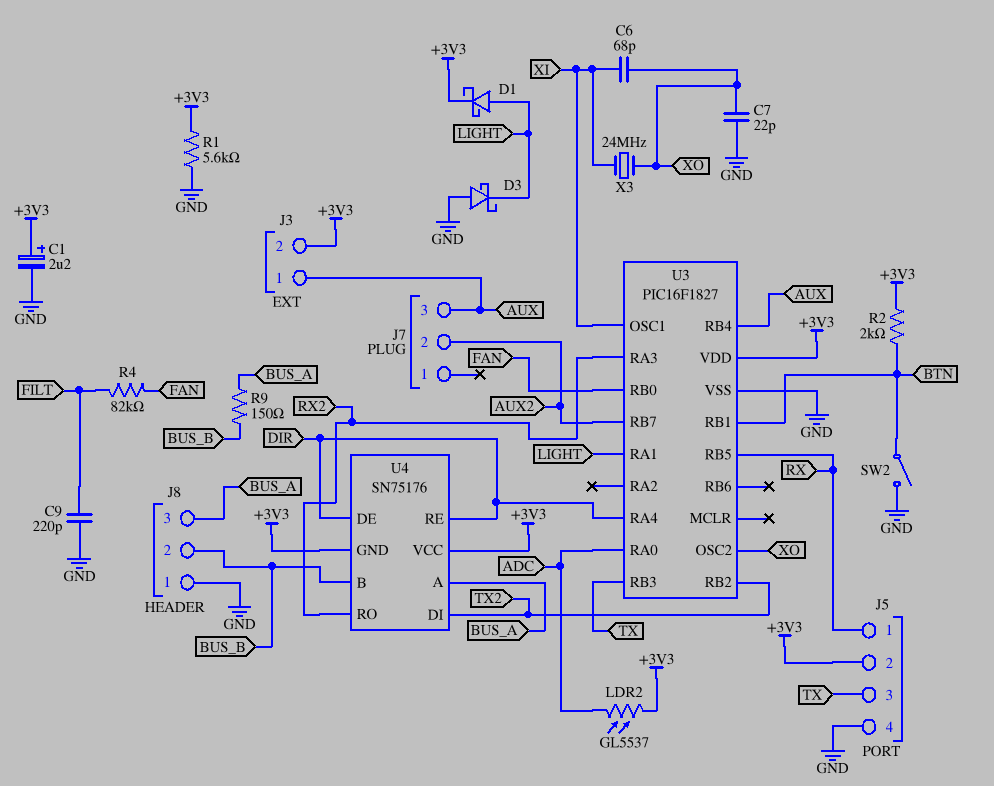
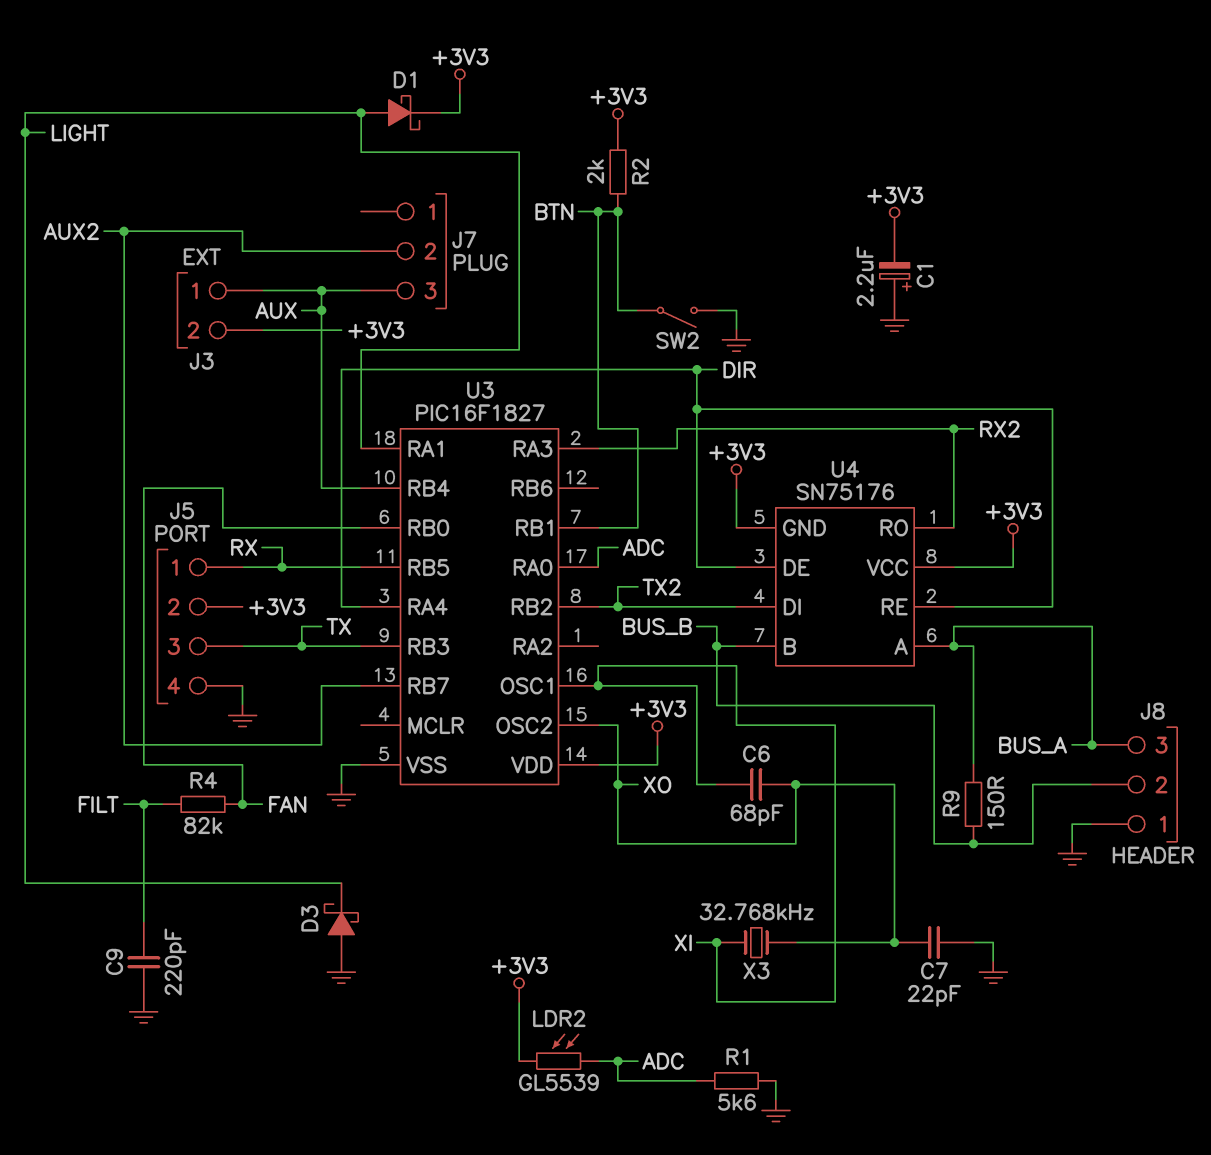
C1: 2.2uF (plus +3V3, minus GND) -> 2.2uF (plus GND, minus +3V3)
LDR2: GL5537 (+3V3, ADC) -> GL5539 (+3V3, ADC)
R1: 5.6k (+3V3, GND) -> 5.6k (ADC, GND)
X3: 24MHz (XI, XO) -> 32.768kHz (XI, XO)

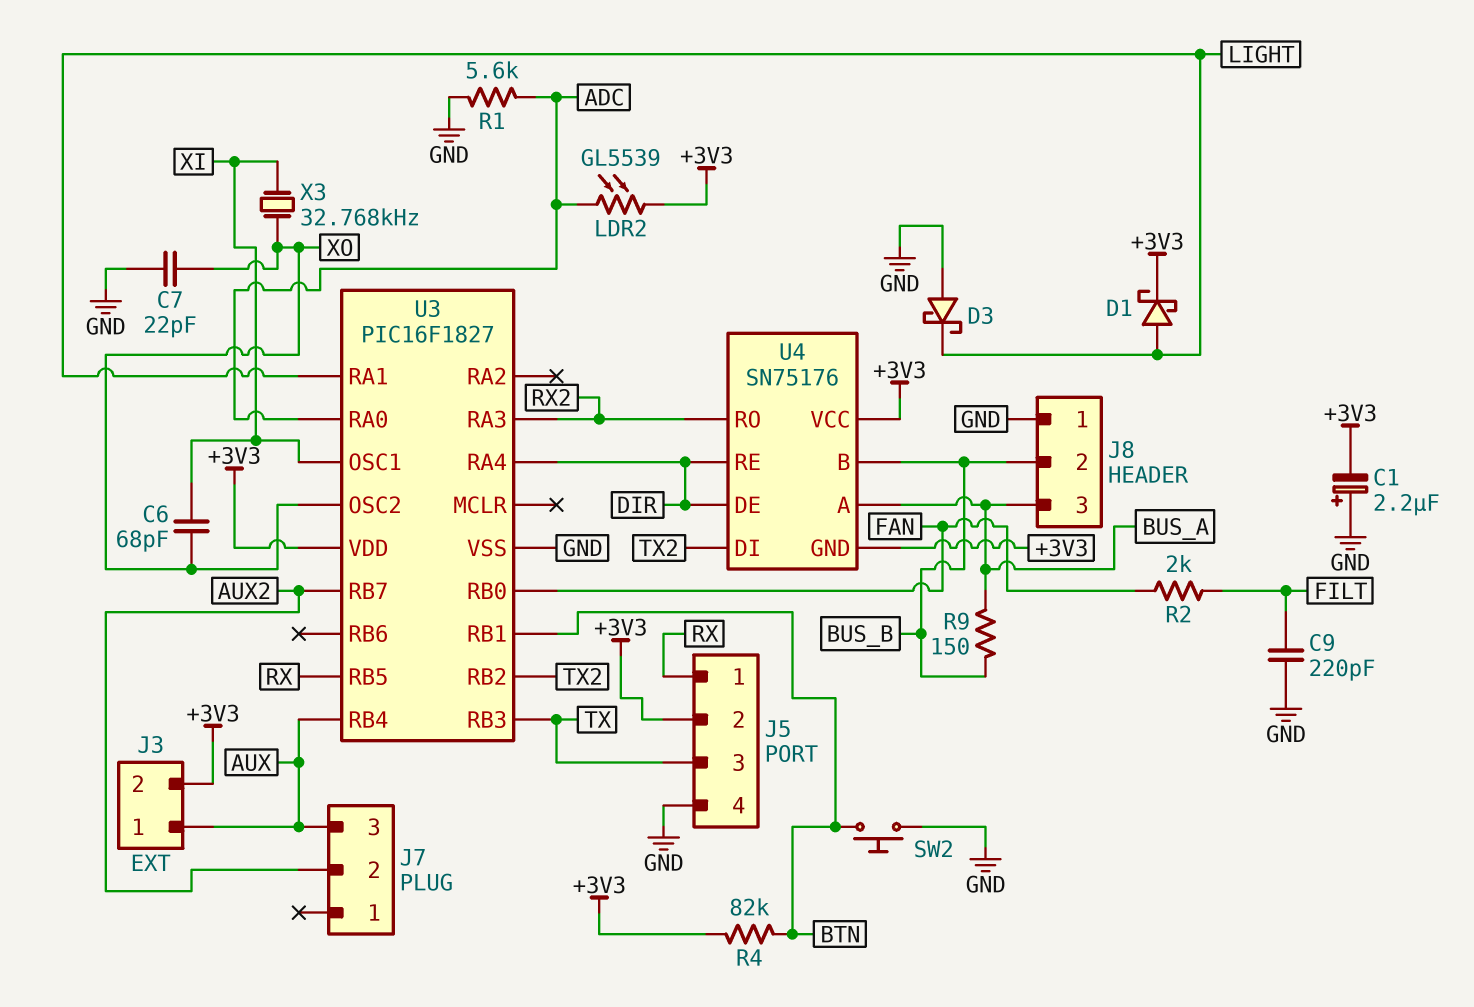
R2: 2k (+3V3, BTN) -> 2k (FAN, FILT)
R4: 82k (FAN, FILT) -> 82k (+3V3, BTN)
SW2: switch (BTN, GND) -> button (BTN, GND)

